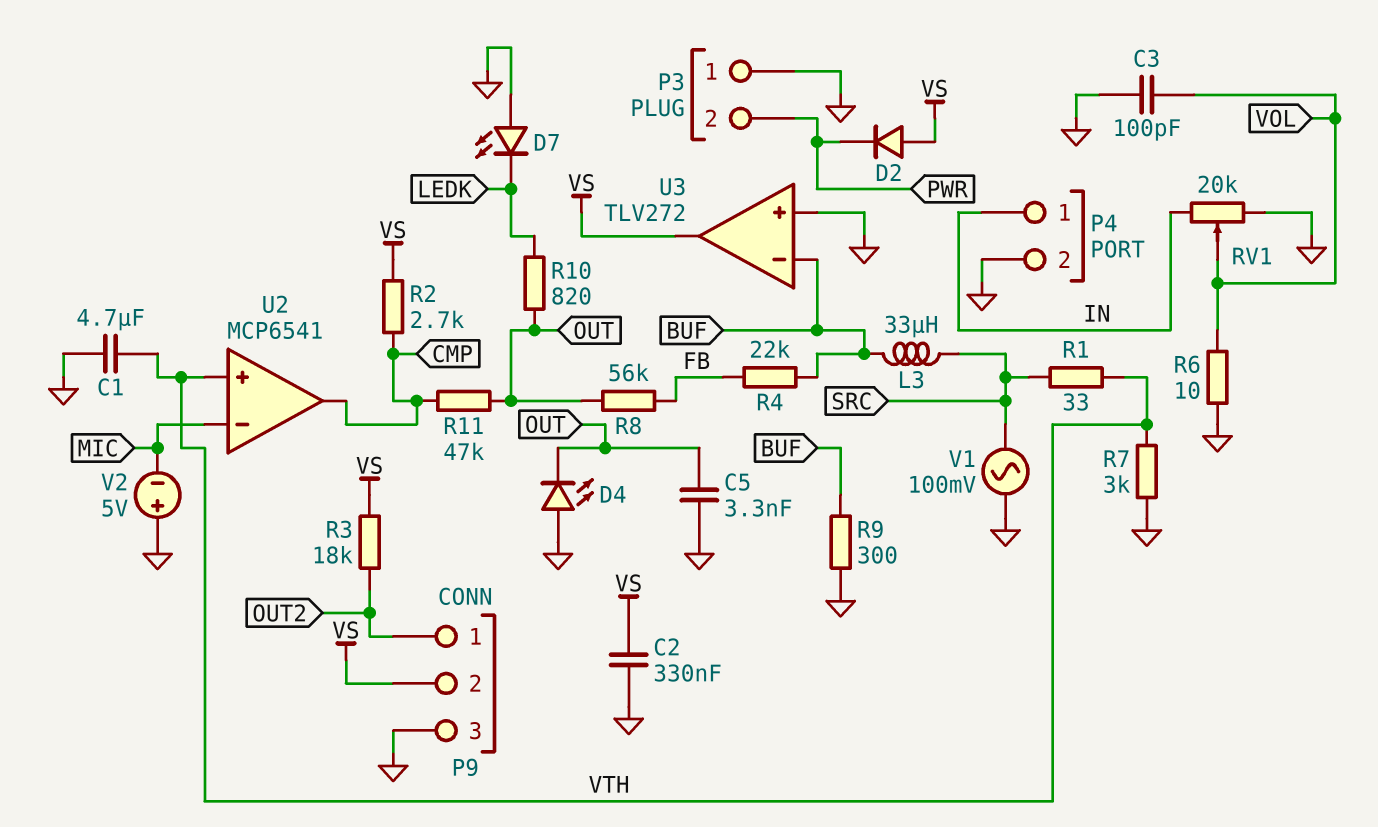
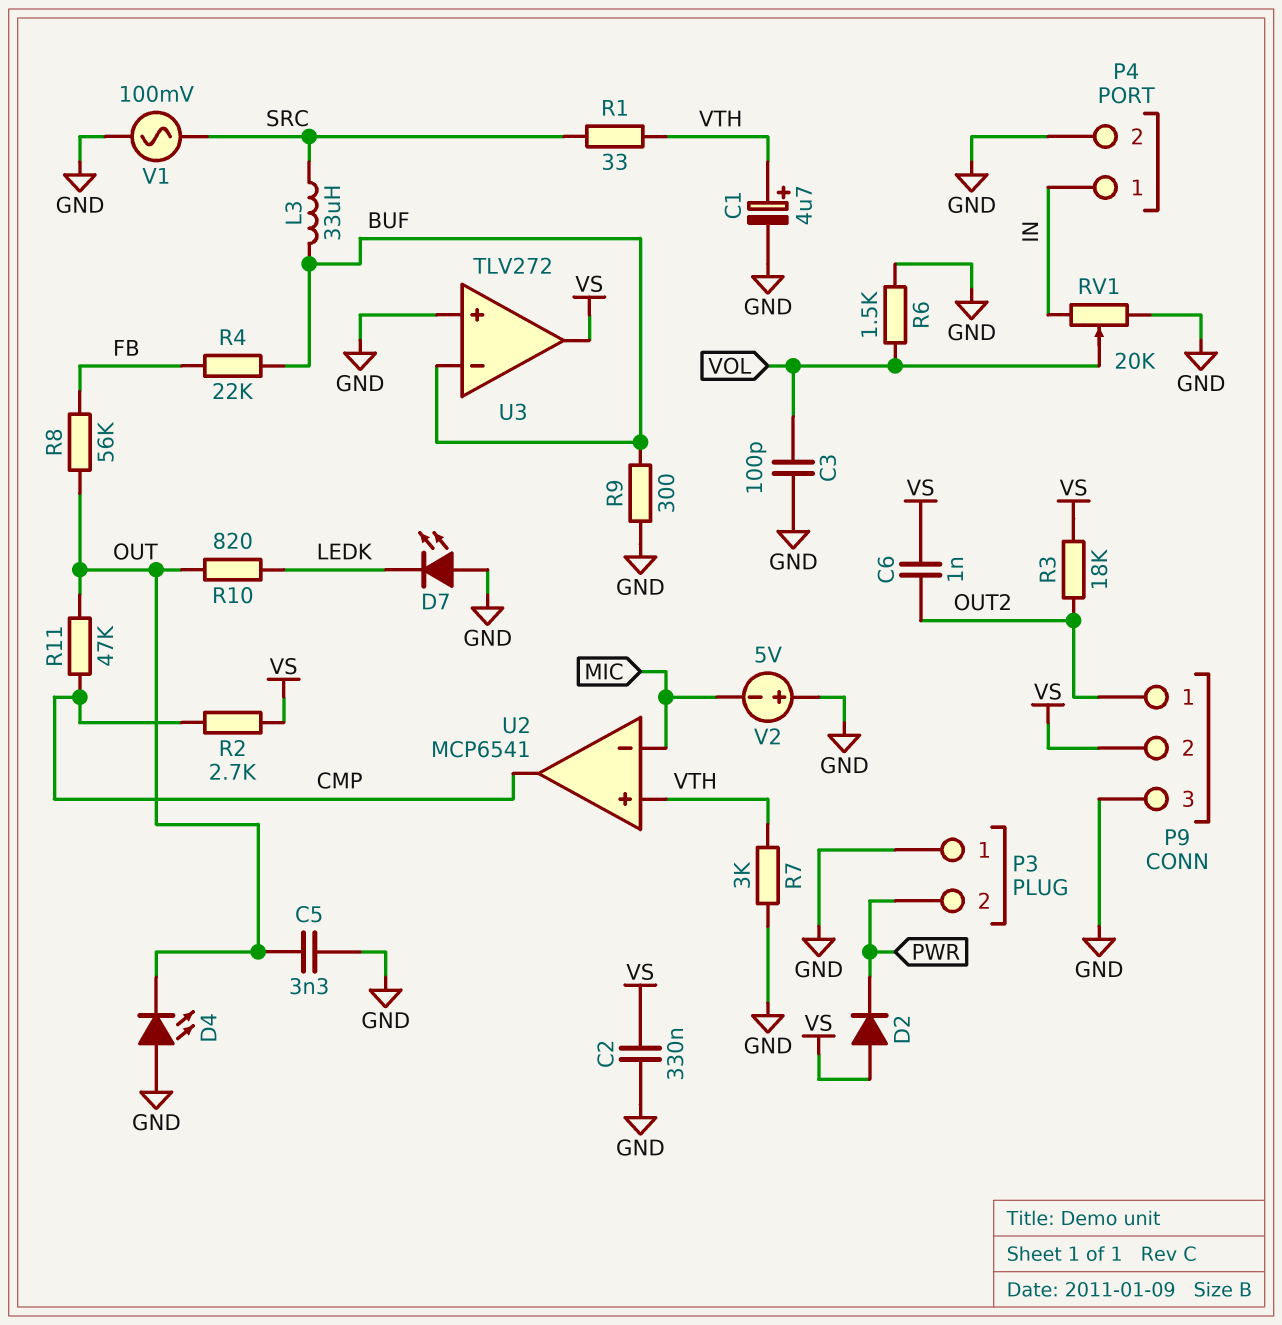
C1: 4.7uF (GND, VTH) -> 4.7uF (plus VTH, minus GND)
C6: none -> 1nF (OUT2, VS)
R6: 10 (GND, VOL) -> 1.5k (GND, VOL)

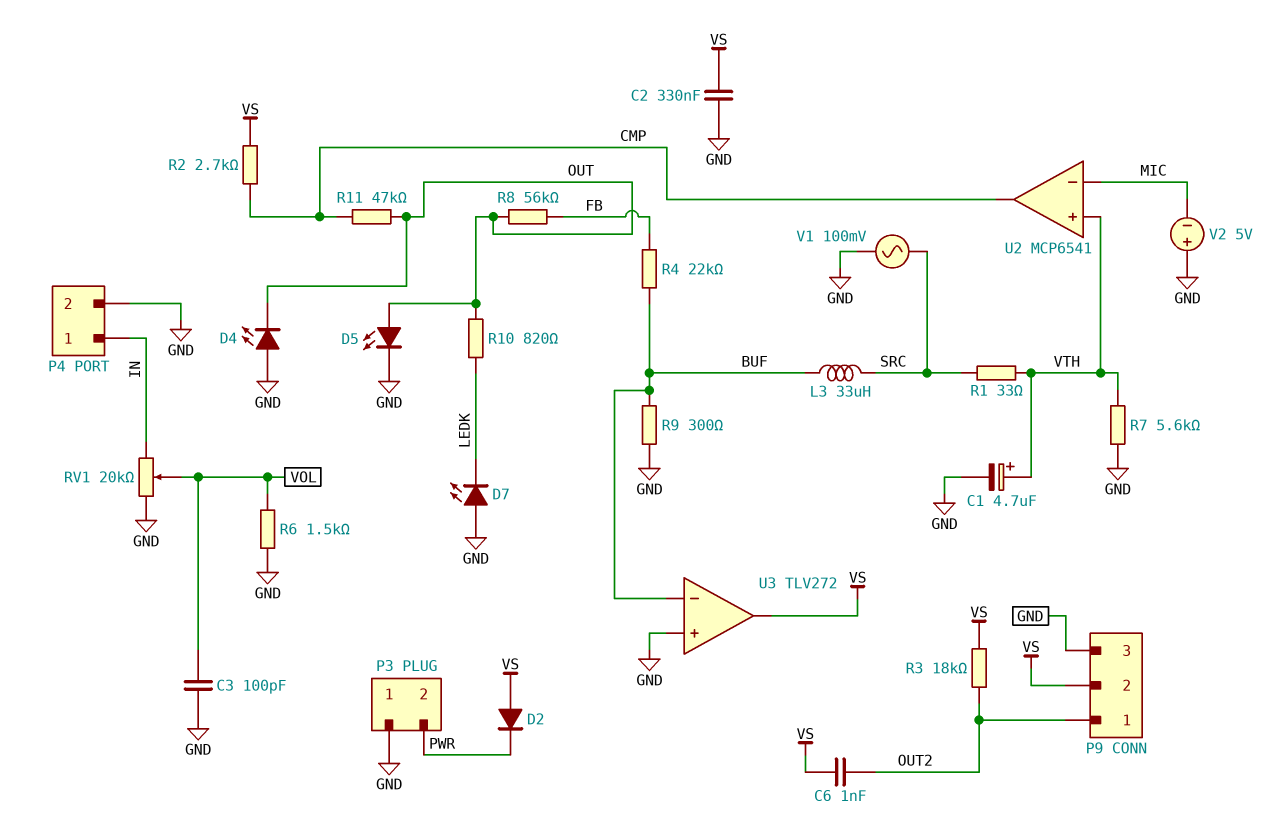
C5: 3.3nF (GND, OUT) -> none
D5: none -> LED (A OUT, K GND)
R7: 3k (GND, VTH) -> 5.6k (GND, VTH)

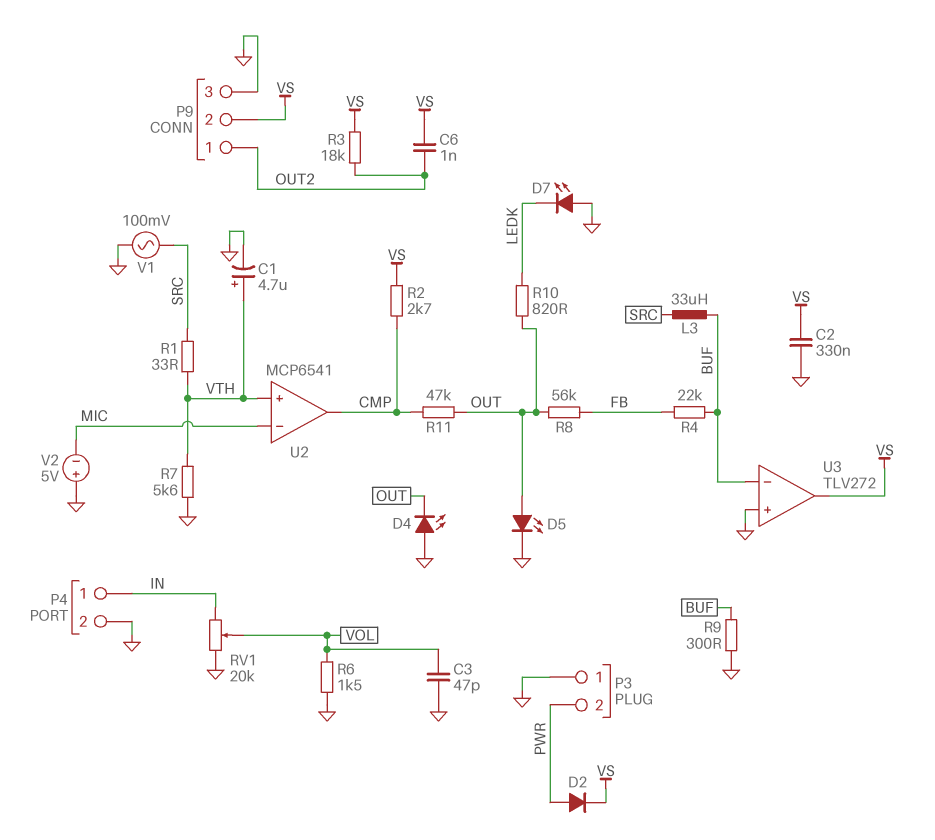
C3: 100pF (GND, VOL) -> 47pF (GND, VOL)
D2: diode (A VS, K PWR) -> diode (A PWR, K VS)

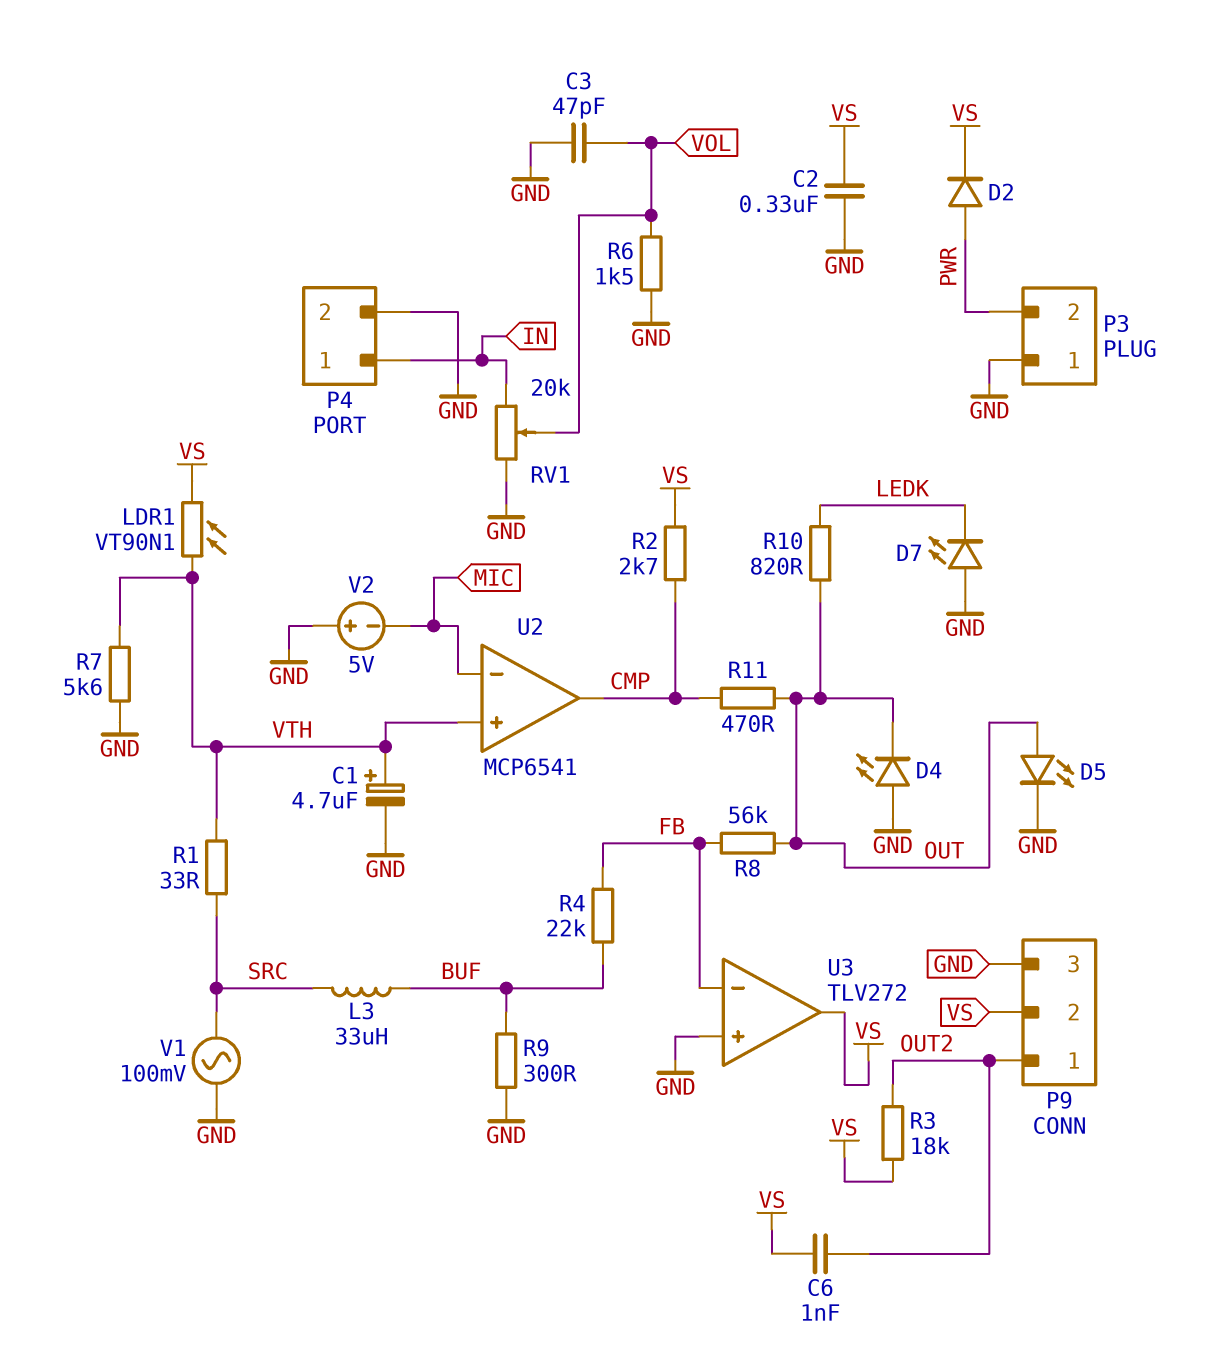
LDR1: none -> VT90N1 (VS, VTH)
R11: 47k (CMP, OUT) -> 470 (CMP, OUT)
U3 pin in-: BUF -> FB

